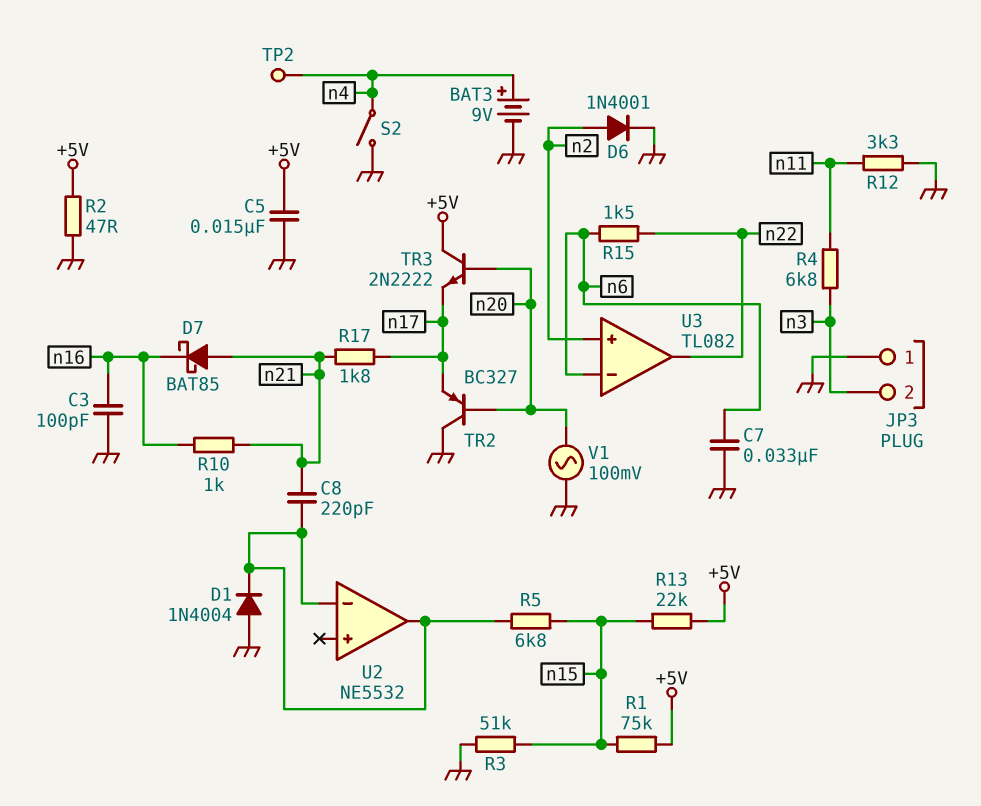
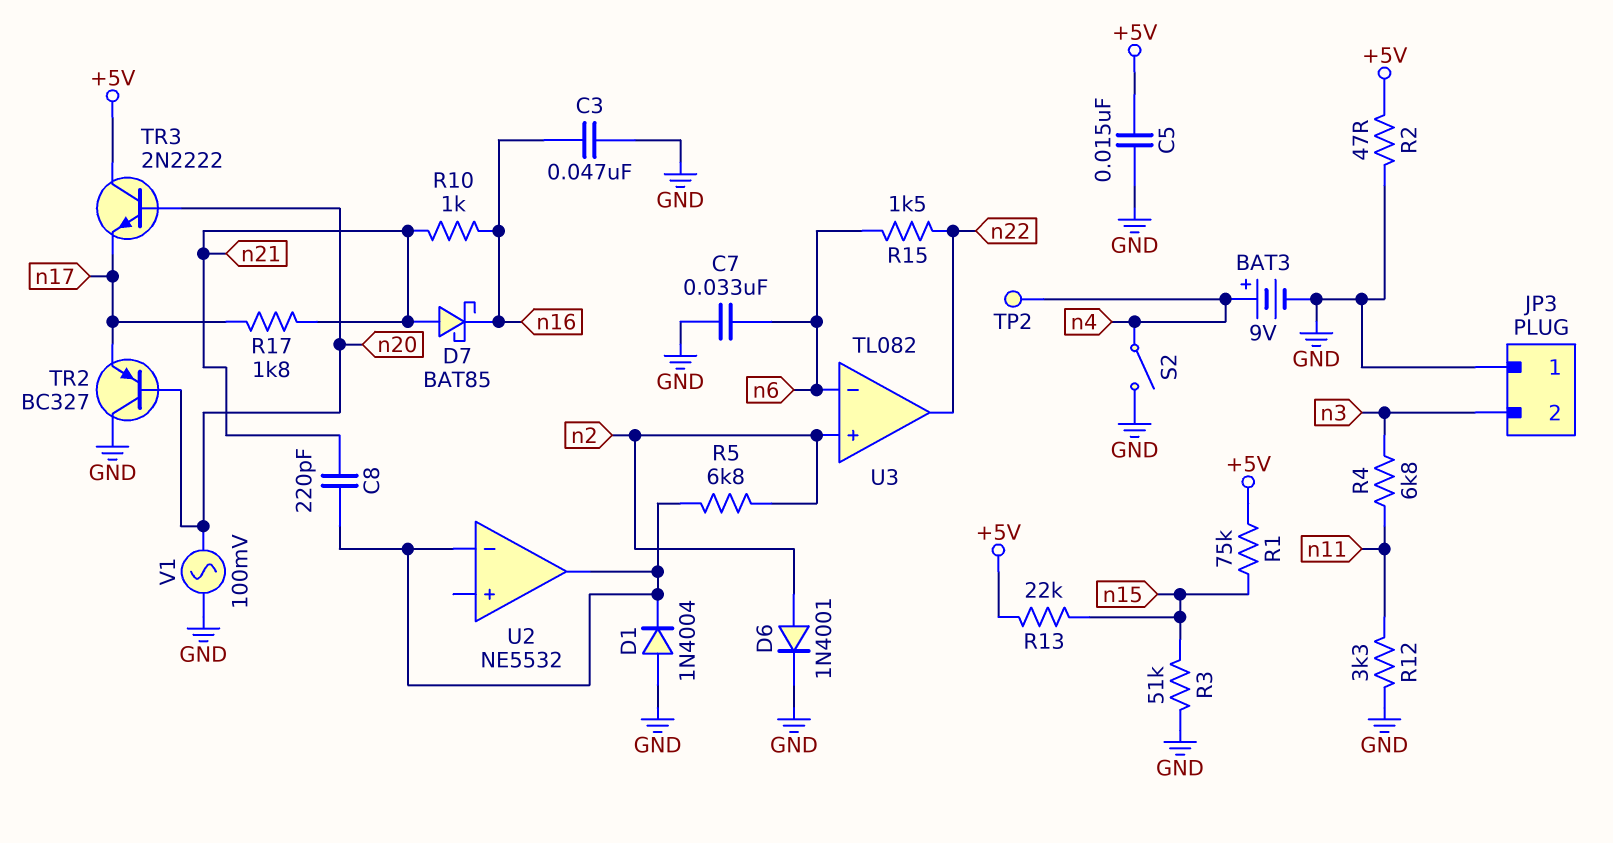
C3: 100pF (GND, n16) -> 47nF (GND, n16)
R5: 6.8k (U2/in-, n15) -> 6.8k (U2/in-, n2)

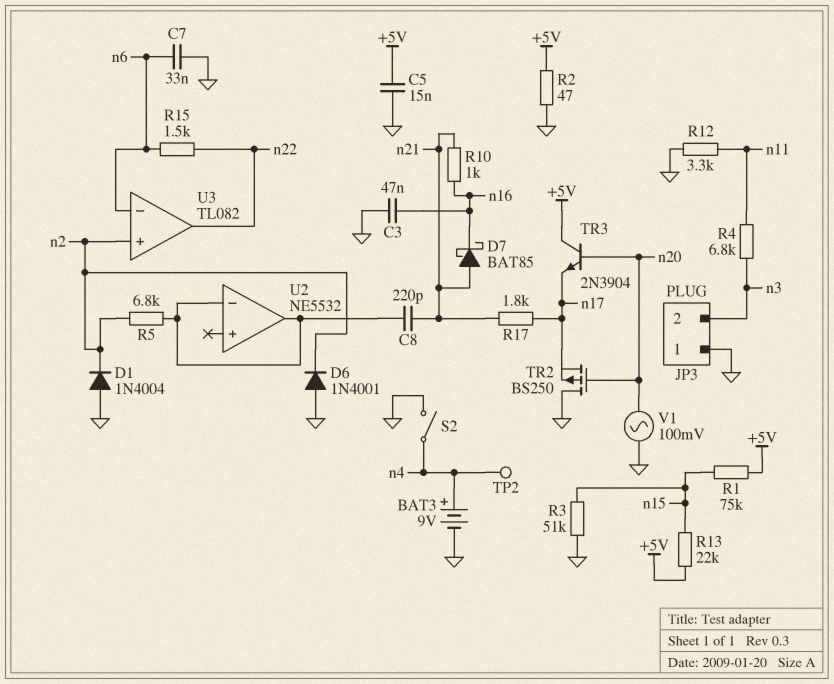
D1: diode 1N4004 (A GND, K U2/in-) -> diode 1N4004 (A GND, K n2)
D6: diode 1N4001 (A n2, K GND) -> diode 1N4001 (A GND, K n2)
TR2: PNP BC327 (B n20, C GND, E n17) -> PMOS BS250 (G n20, D GND, S n17)
TR3: NPN 2N2222 (B n20, C +5V, E n17) -> NPN 2N3904 (B n20, C +5V, E n17)

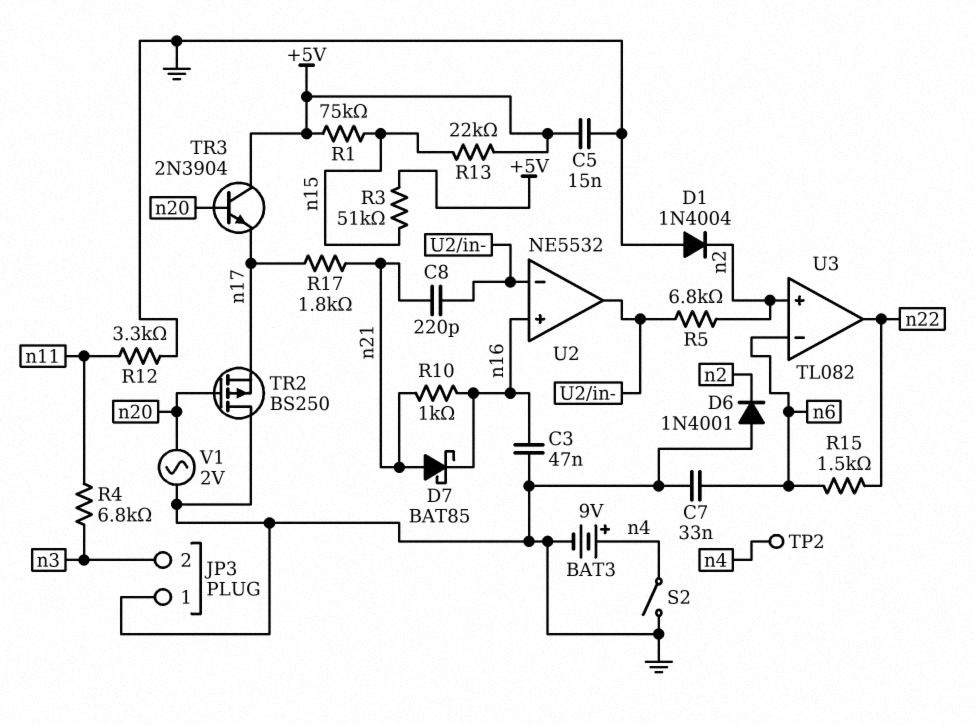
R2: 47 (+5V, GND) -> none
R3: 51k (GND, n15) -> 51k (+5V, n15)
U2 pin in+: none -> n16
V1: AC 100mV (GND, n20) -> AC 2V (GND, n20)

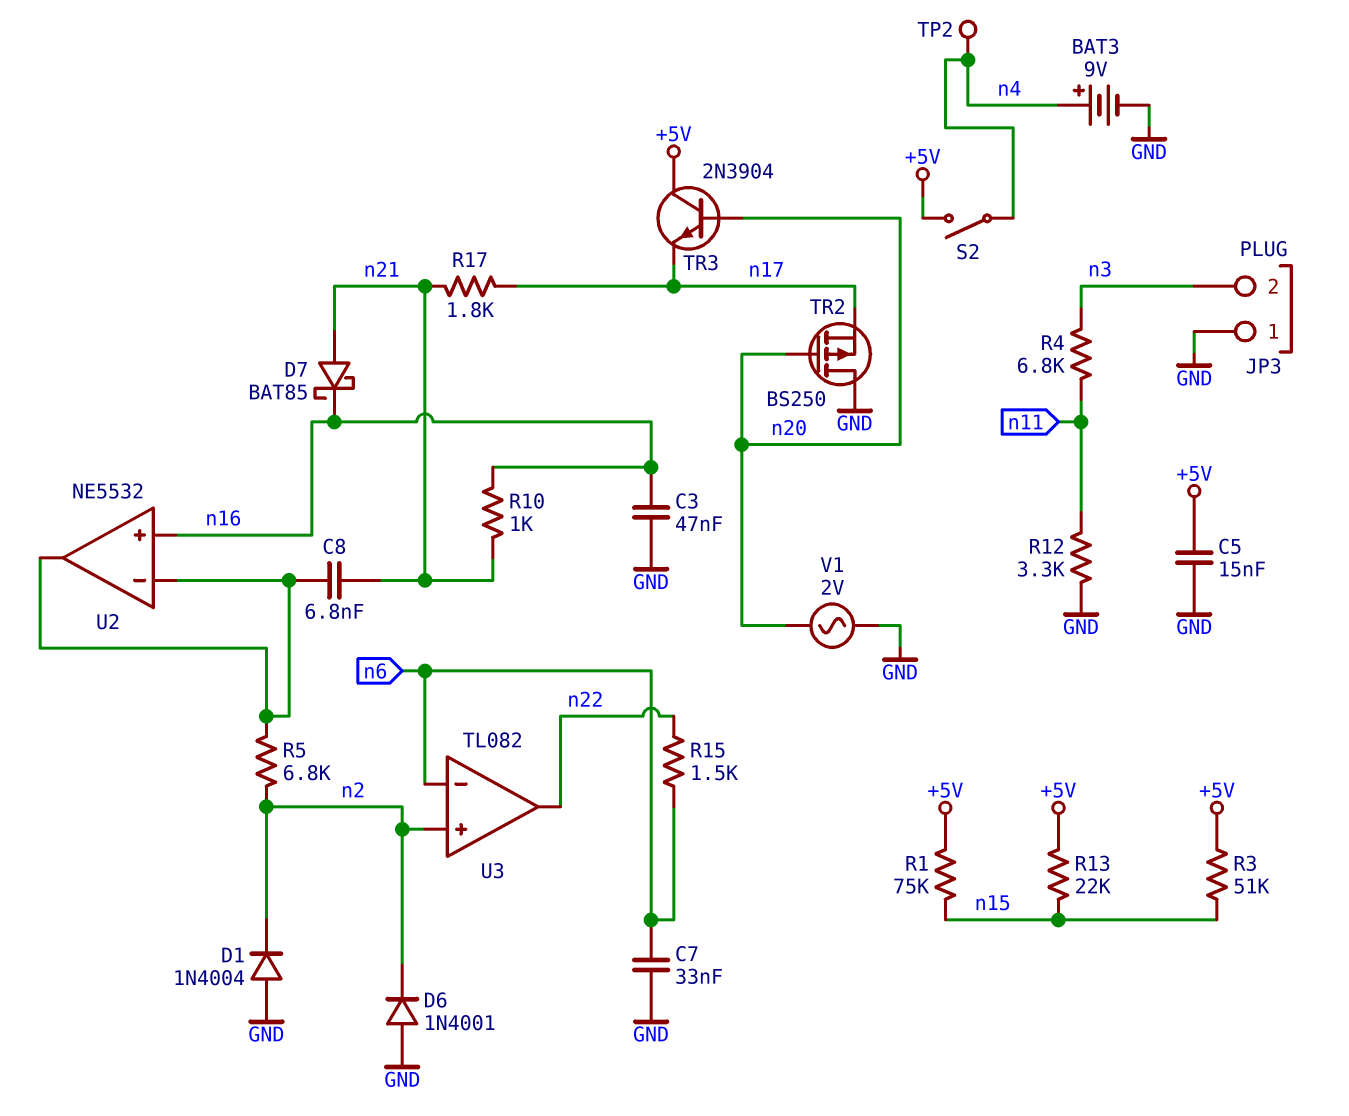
C8: 220pF (U2/in-, n21) -> 6.8nF (U2/in-, n21)
S2: switch (GND, n4) -> switch (+5V, n4)

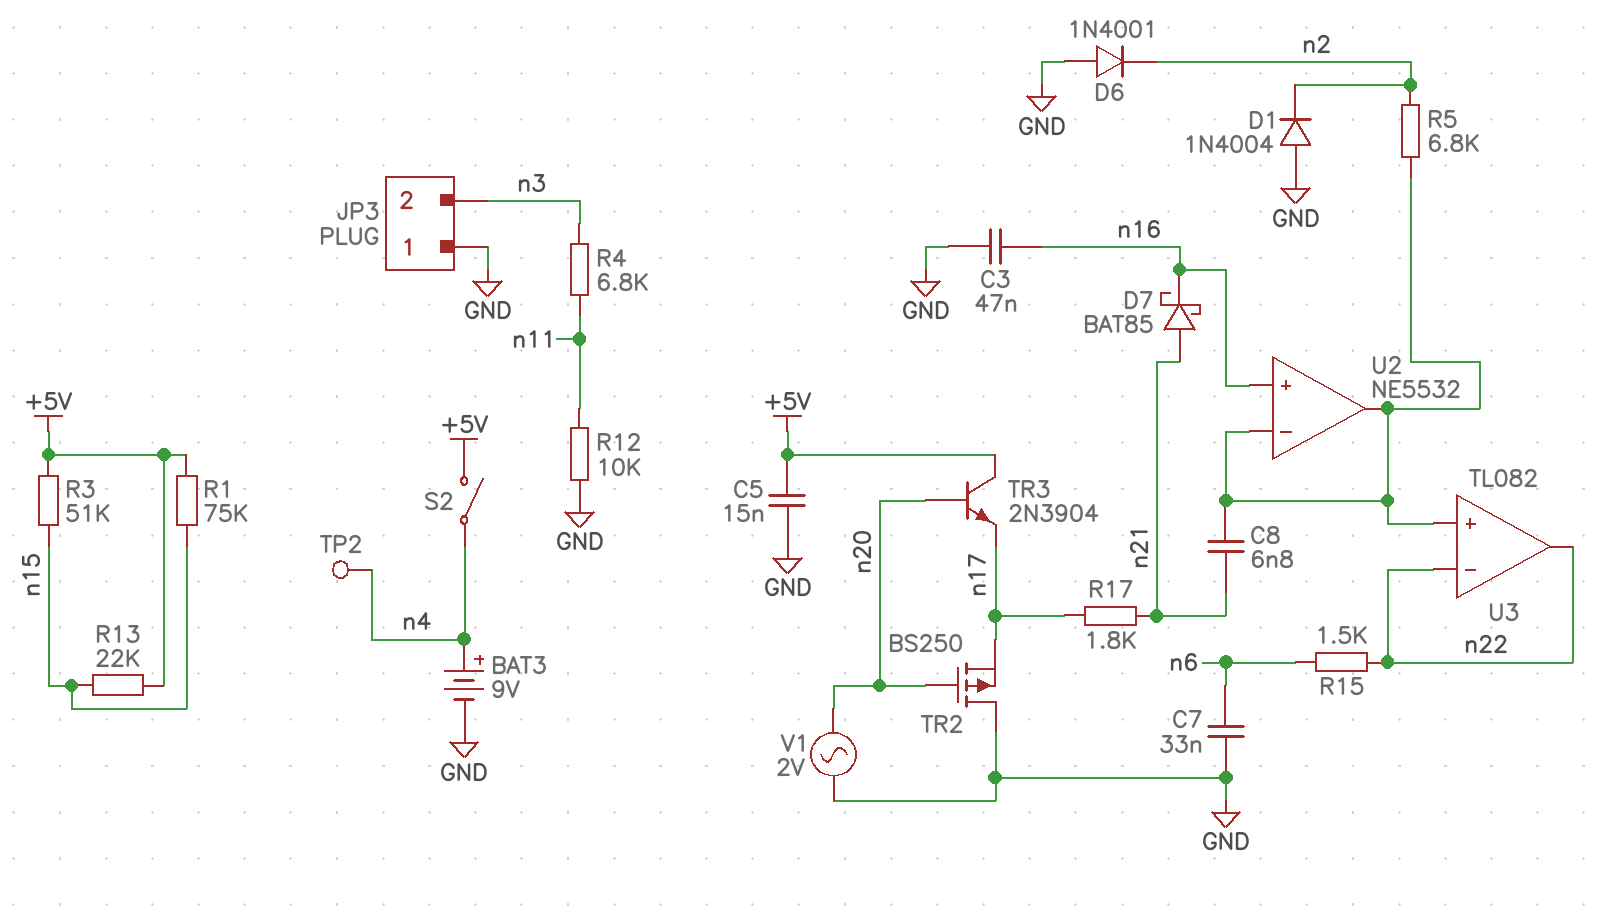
R10: 1k (n16, n21) -> none
R12: 3.3k (GND, n11) -> 10k (GND, n11)
U3 pin in+: n2 -> U2/in-
U3 pin in-: n6 -> n22

